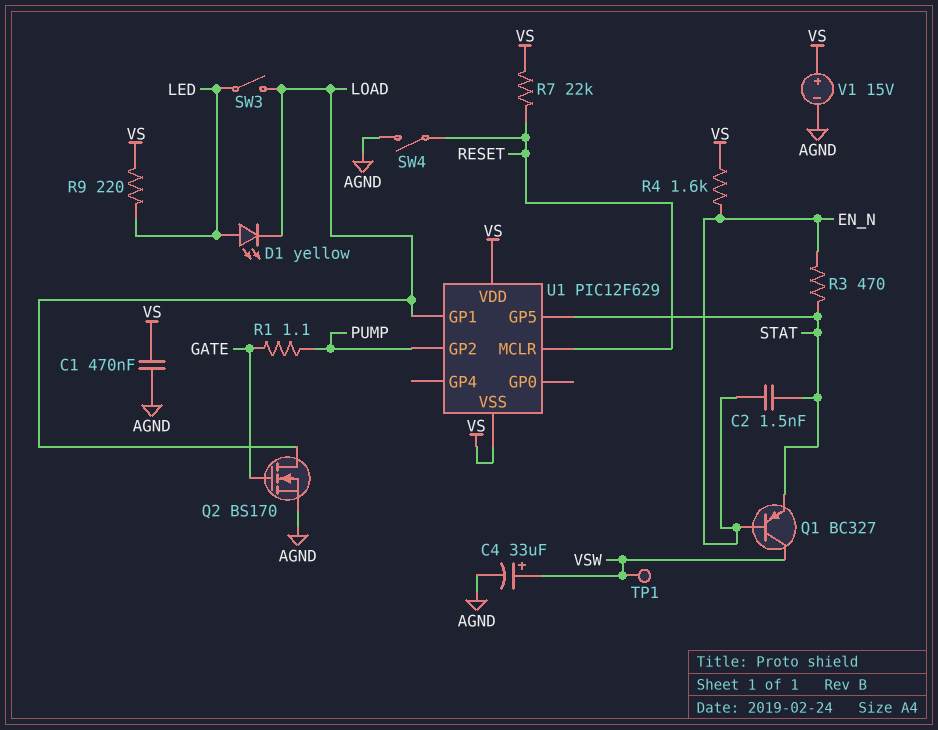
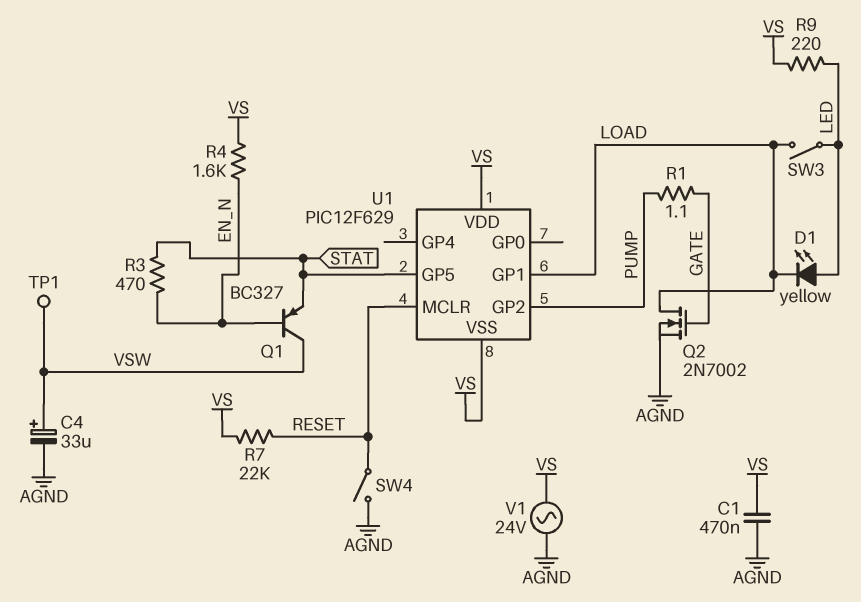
C2: 1.5nF (EN_N, STAT) -> none
Q2: NMOS BS170 (G GATE, D LOAD, S AGND) -> NMOS 2N7002 (G GATE, D LOAD, S AGND)
V1: 15V (plus VS, minus AGND) -> AC 24V (AGND, VS)

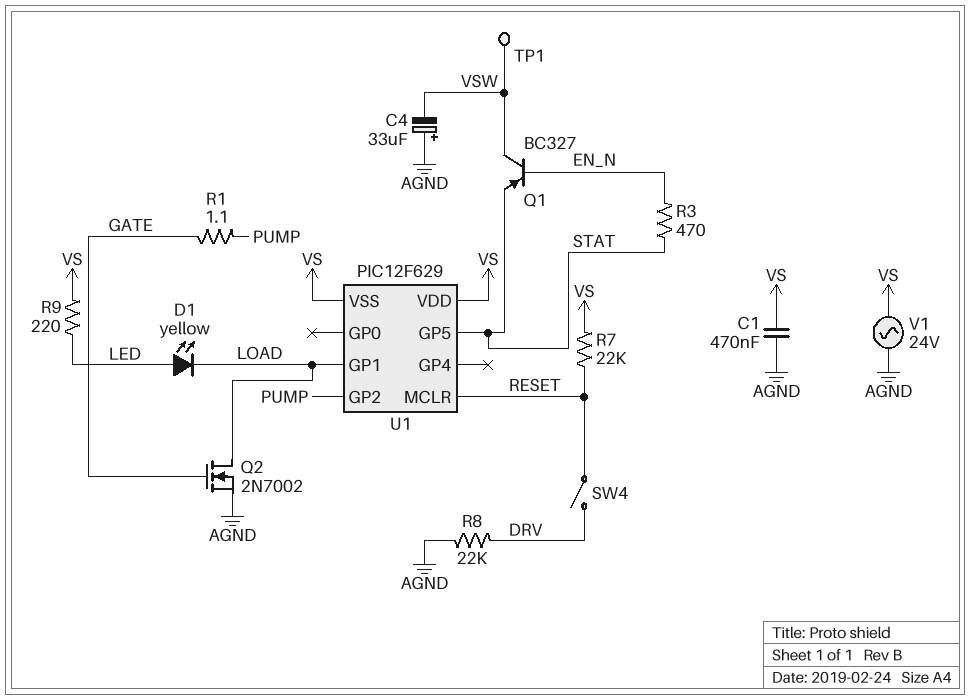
C4: 33uF (plus VSW, minus AGND) -> 33uF (plus AGND, minus VSW)
R4: 1.6k (EN_N, VS) -> none
R8: none -> 22k (AGND, DRV)
SW3: switch (LED, LOAD) -> none
SW4: switch (AGND, RESET) -> switch (DRV, RESET)

